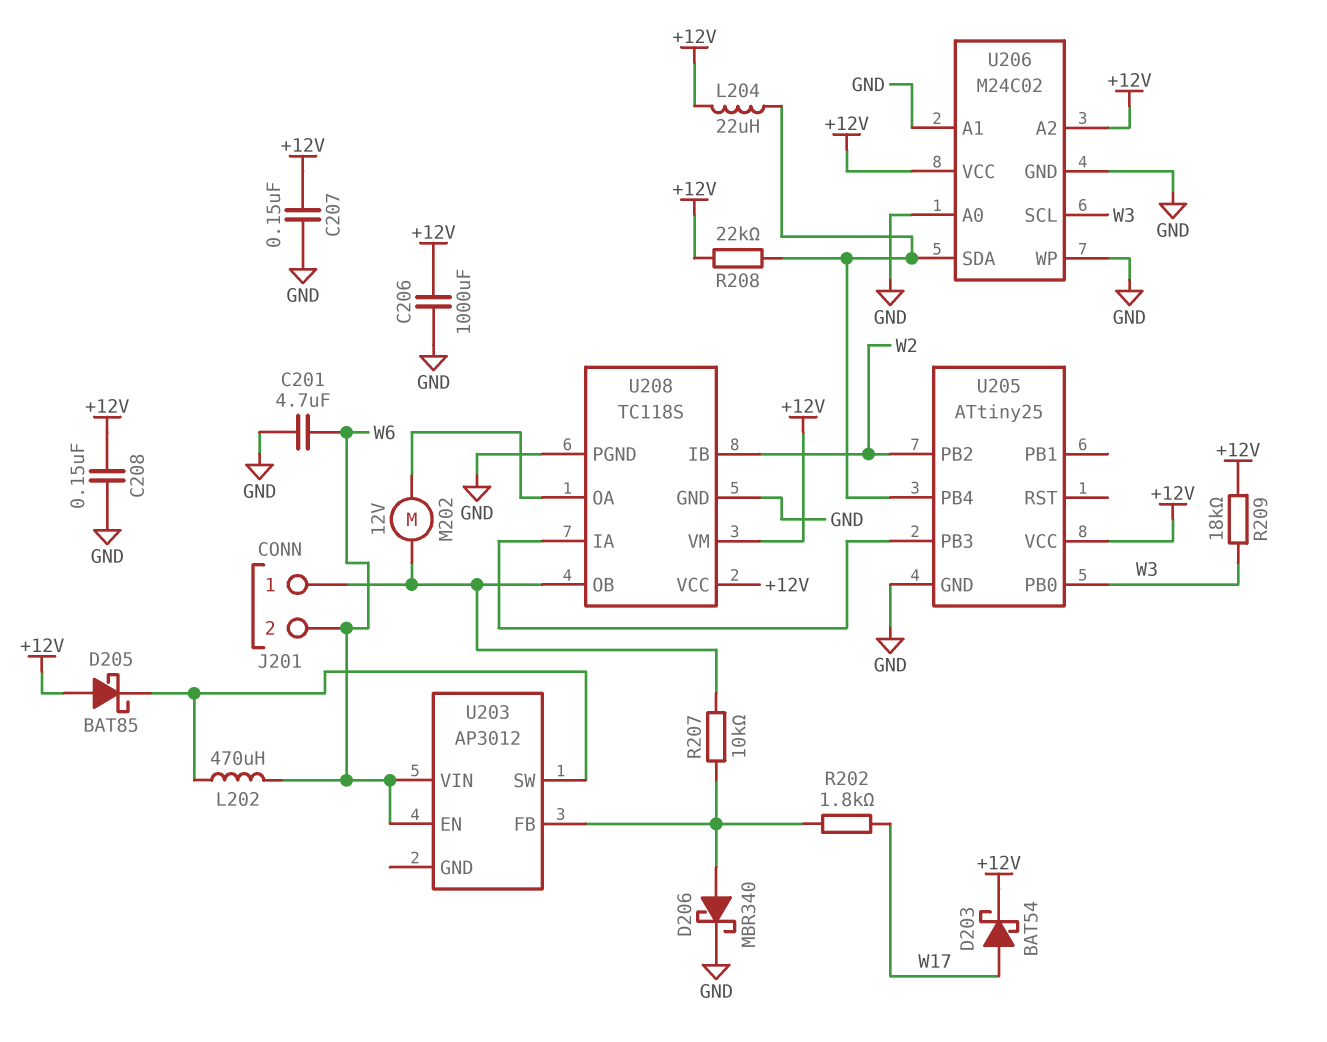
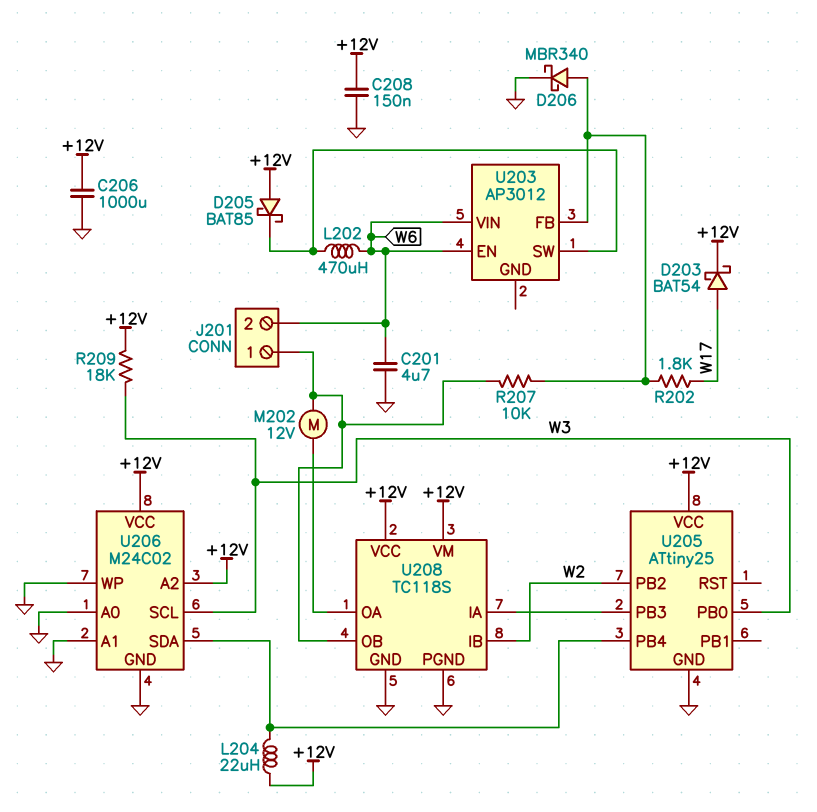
C207: 150nF (+12V, GND) -> none
R208: 22k (+12V, U205/PB4) -> none

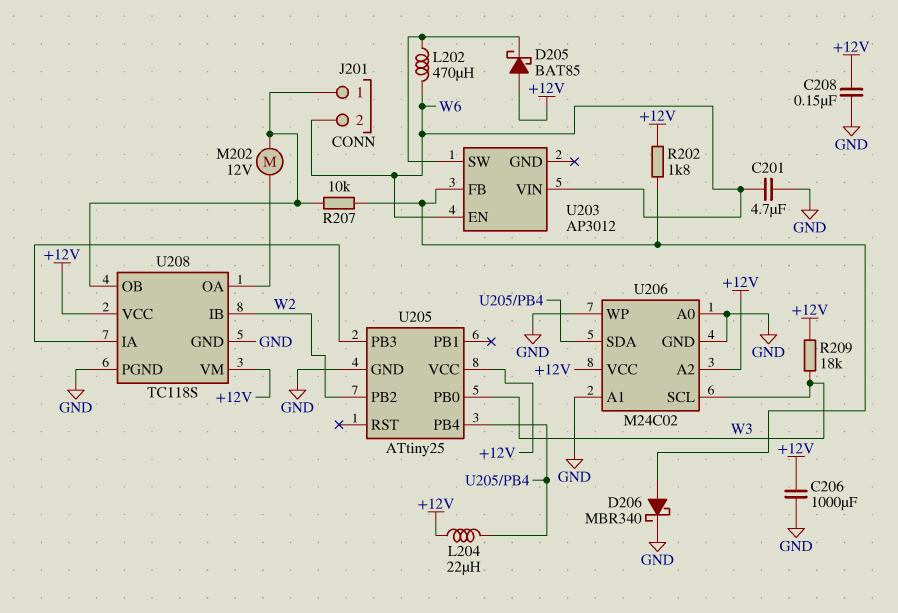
D203: schottky BAT54 (A W17, K +12V) -> none
R202: 1.8k (U203/FB, W17) -> 1.8k (+12V, U203/FB)

